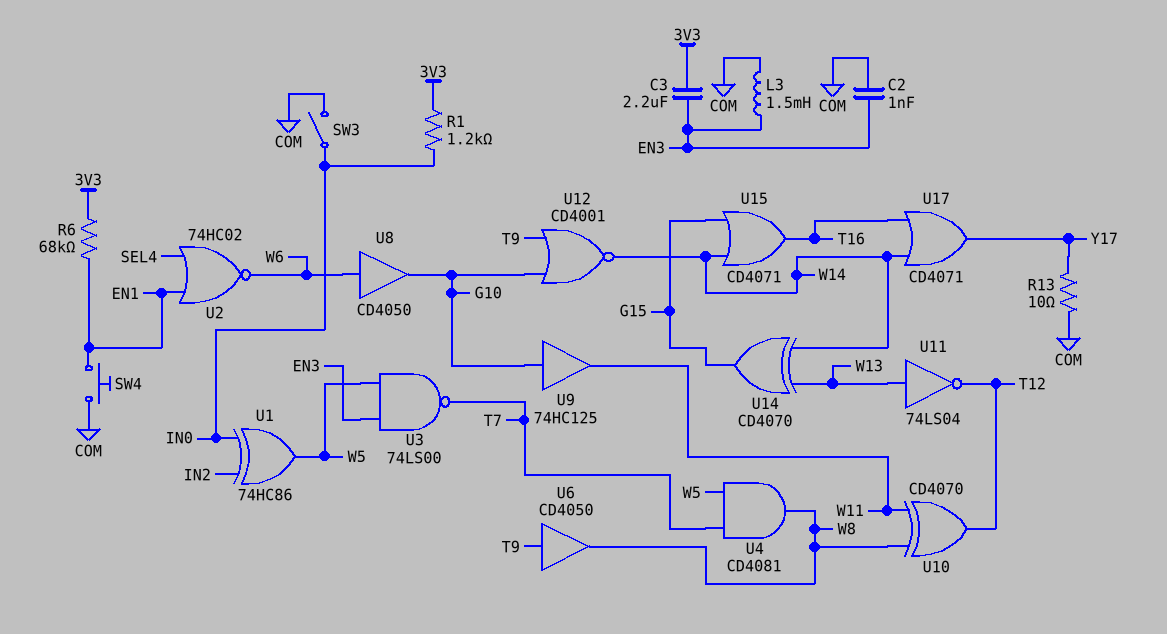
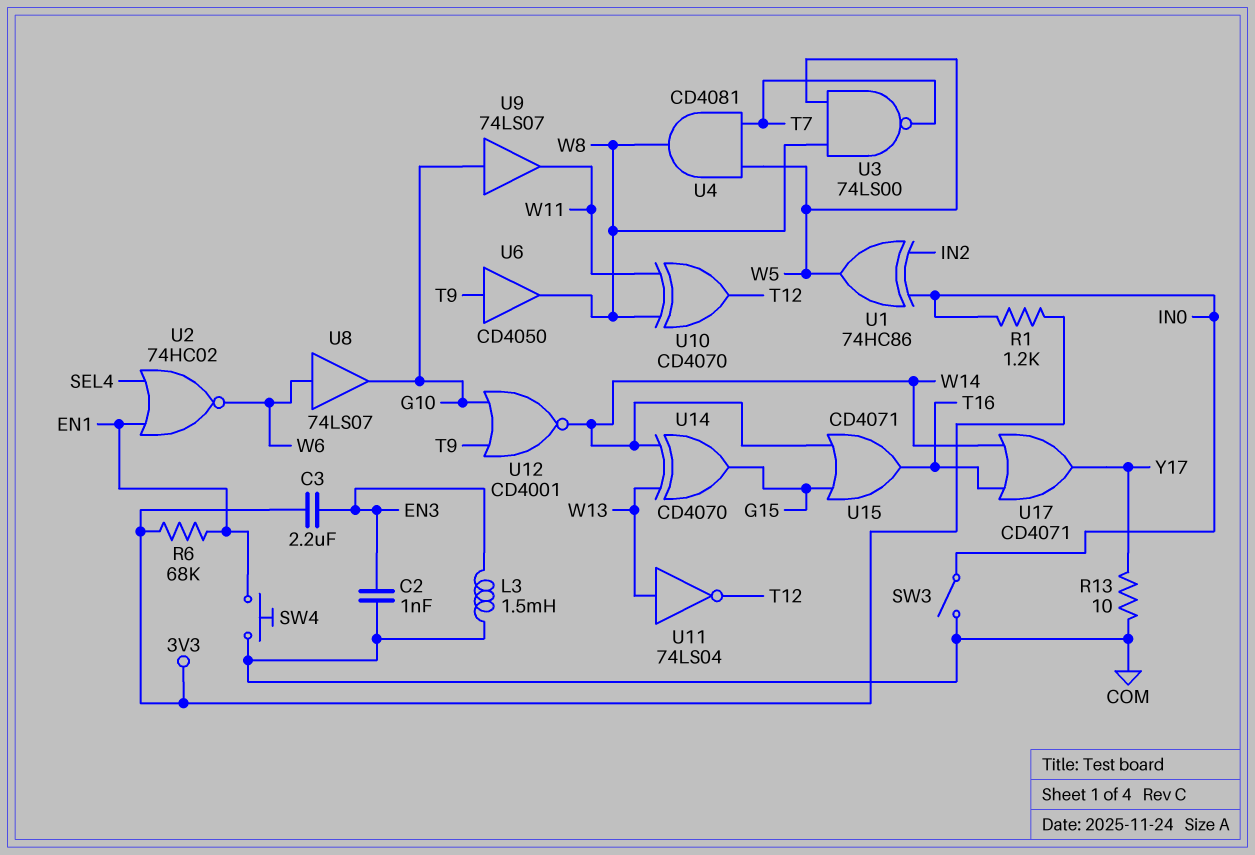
U3: NAND 74LS00 (in EN3, in W5, out T7) -> NAND 74LS00 (in W5, in W8, out T7)
U8: buffer CD4050 (in W6, out G10) -> buffer 74LS07 (in W6, out G10)
U9: buffer 74HC125 (in G10, out W11) -> buffer 74LS07 (in G10, out W11)

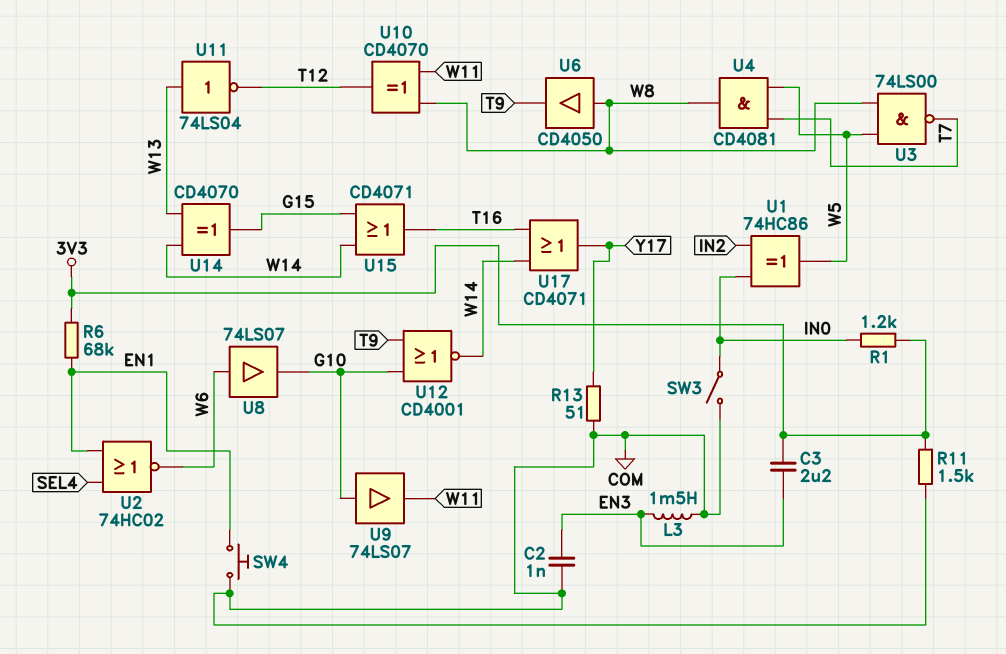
R11: none -> 1.5k (3V3, COM)
R13: 10 (COM, Y17) -> 51 (COM, Y17)
U6: buffer CD4050 (in T9, out W8) -> buffer CD4050 (in W8, out T9)

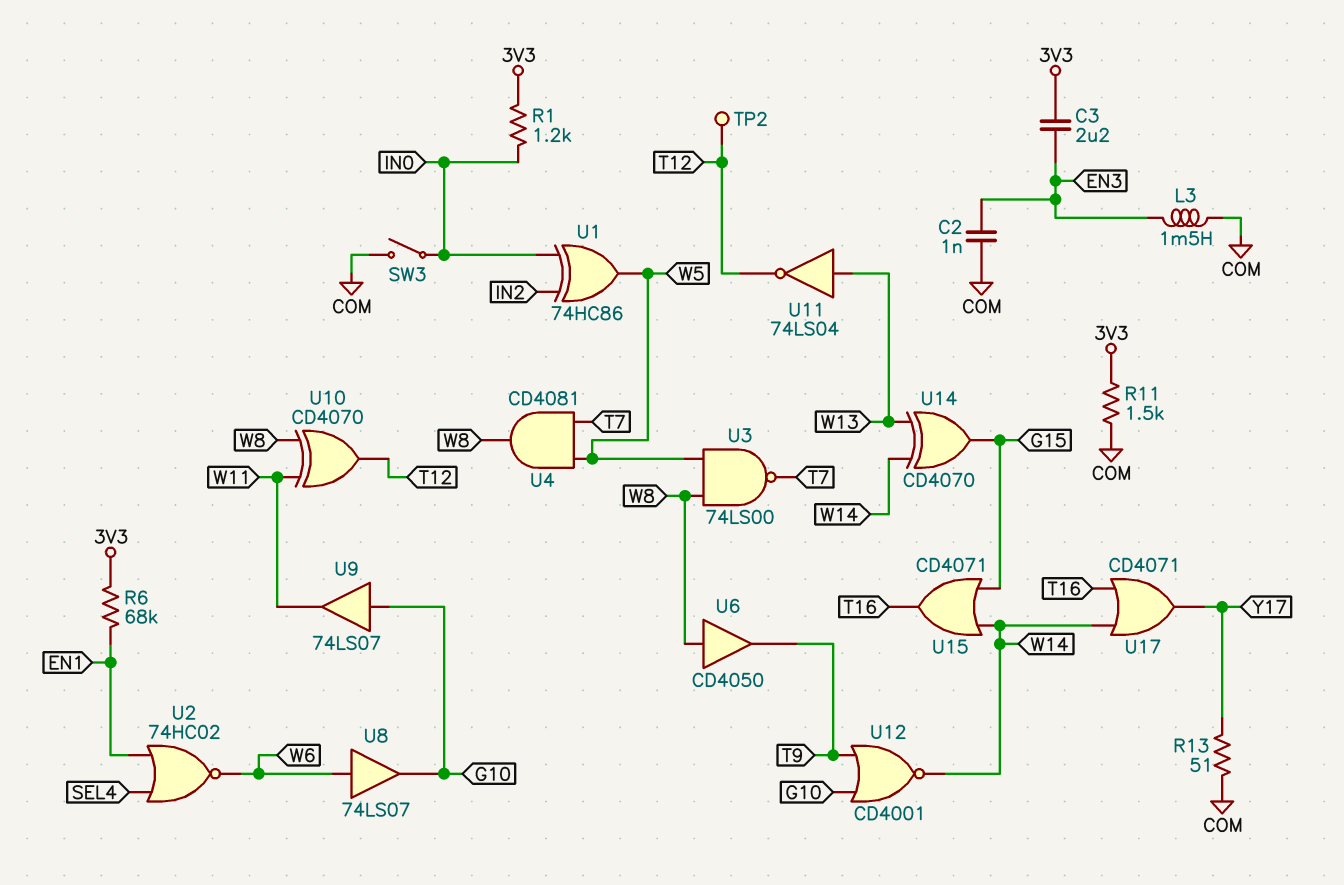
SW4: button (COM, EN1) -> none
TP2: none -> test point (T12)

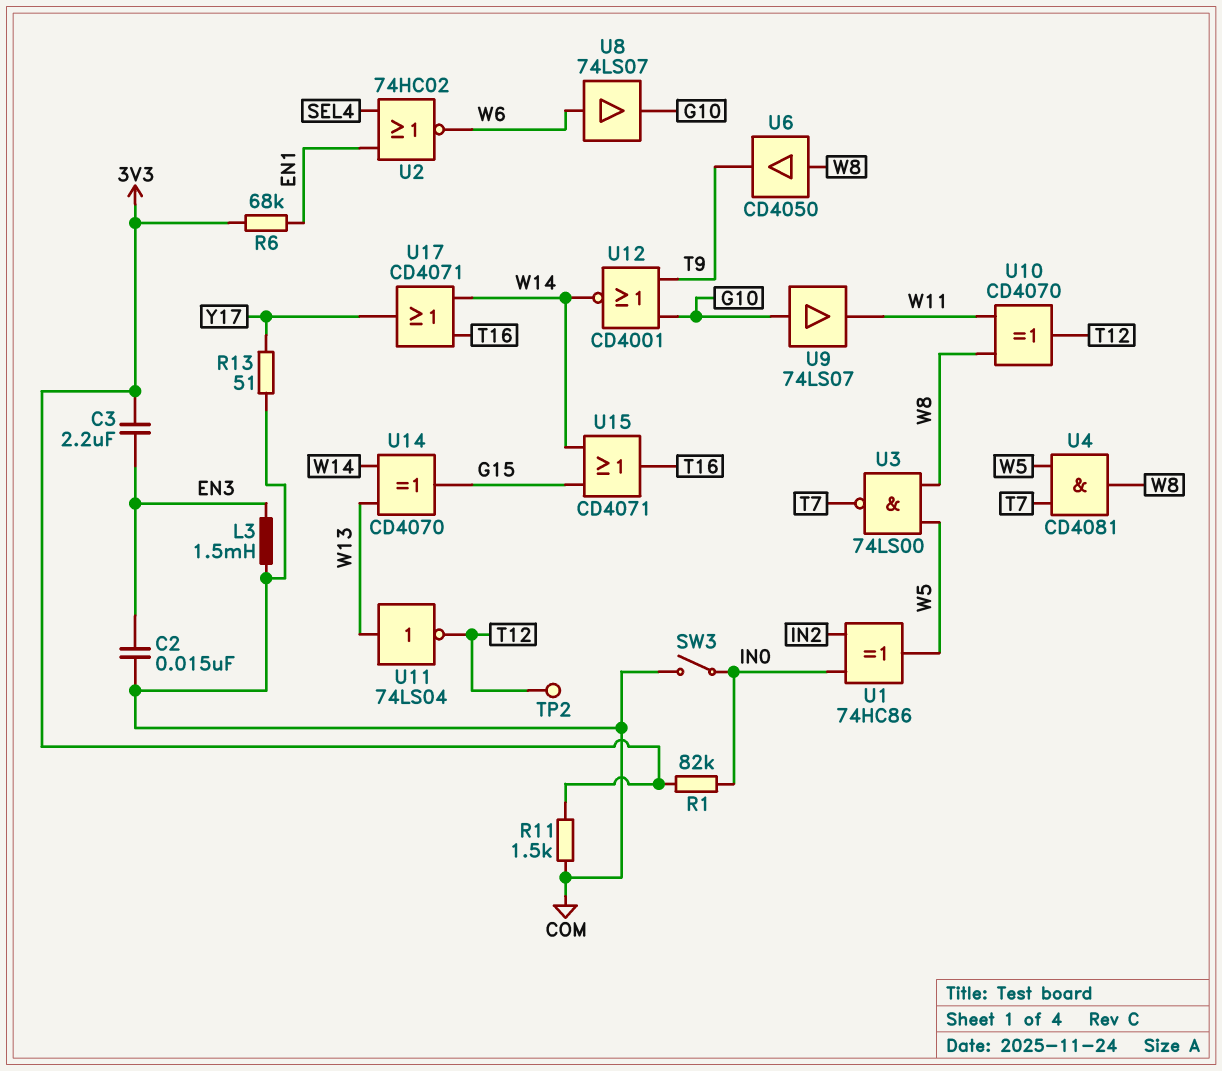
C2: 1nF (COM, EN3) -> 15nF (COM, EN3)
R1: 1.2k (3V3, IN0) -> 82k (3V3, IN0)

